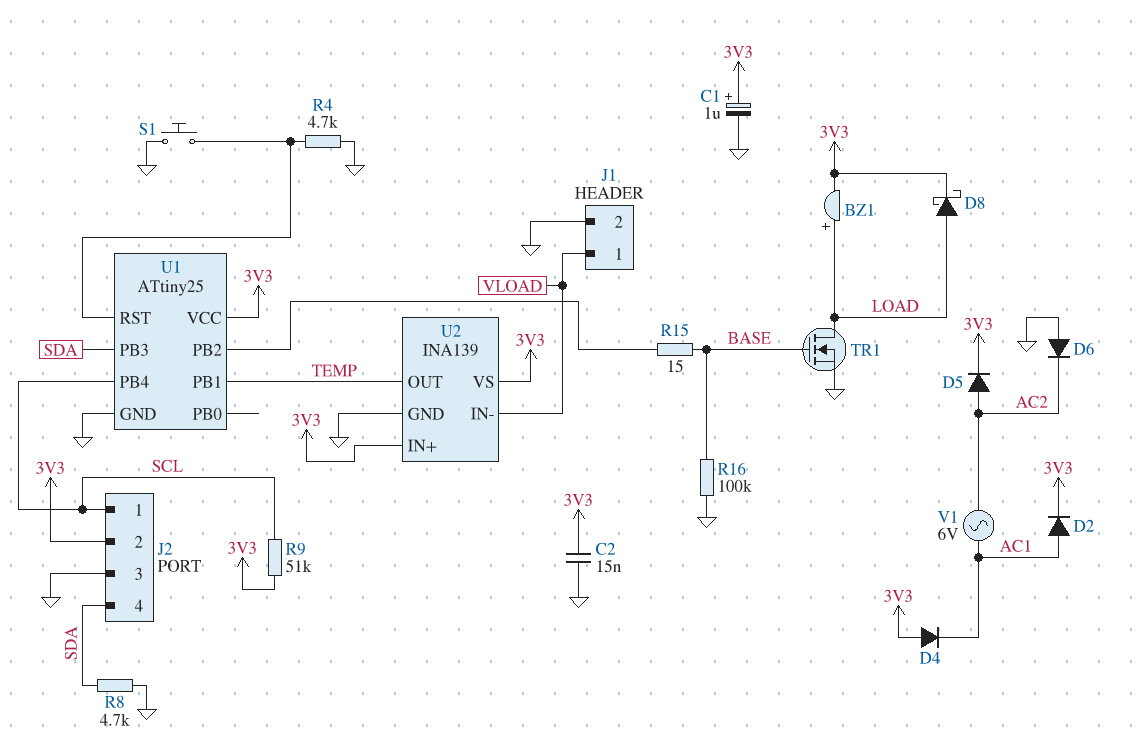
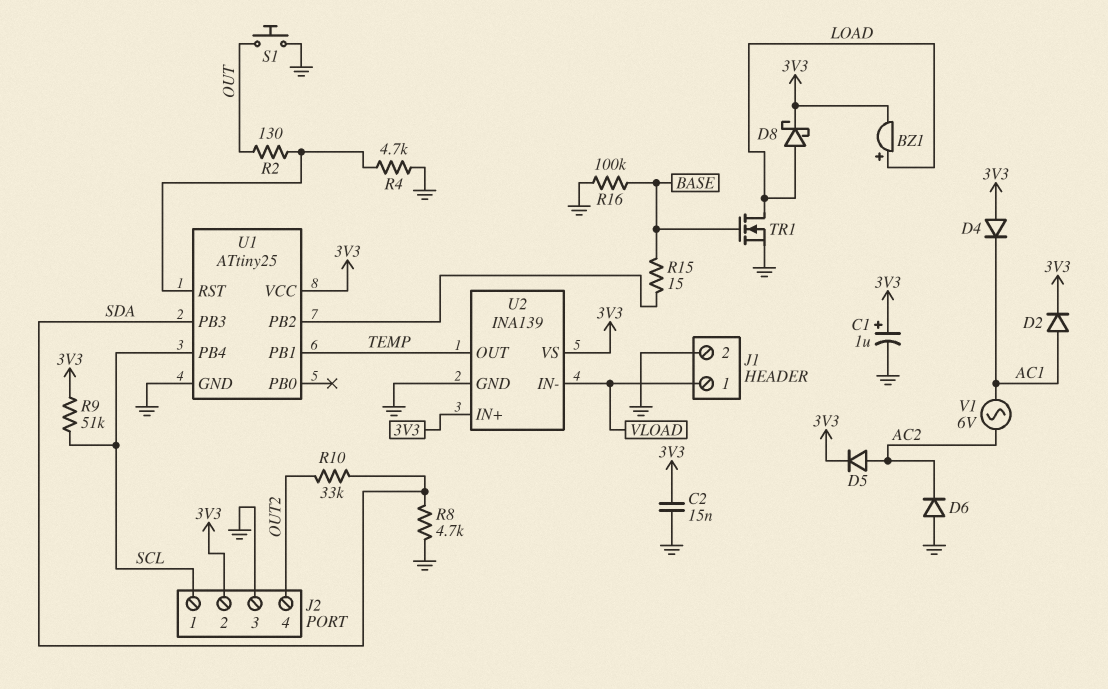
J2 pin 4: SDA -> OUT2
R2: none -> 130 (OUT, U1/RST)
R10: none -> 33k (OUT2, SDA)
S1: button (GND, U1/RST) -> button (GND, OUT)

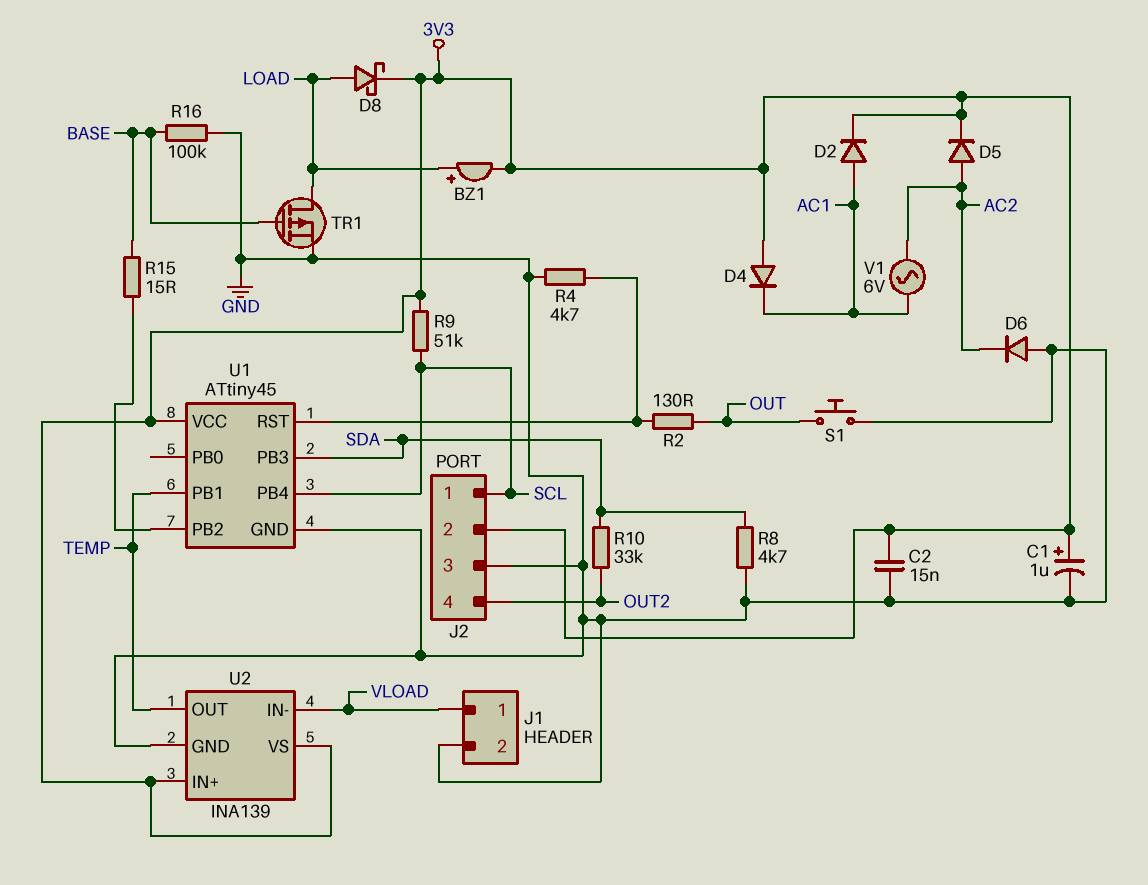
TR1: NMOS (G BASE, D LOAD, S GND) -> PMOS (G BASE, D LOAD, S GND)
U1: ATtiny25 -> ATtiny45

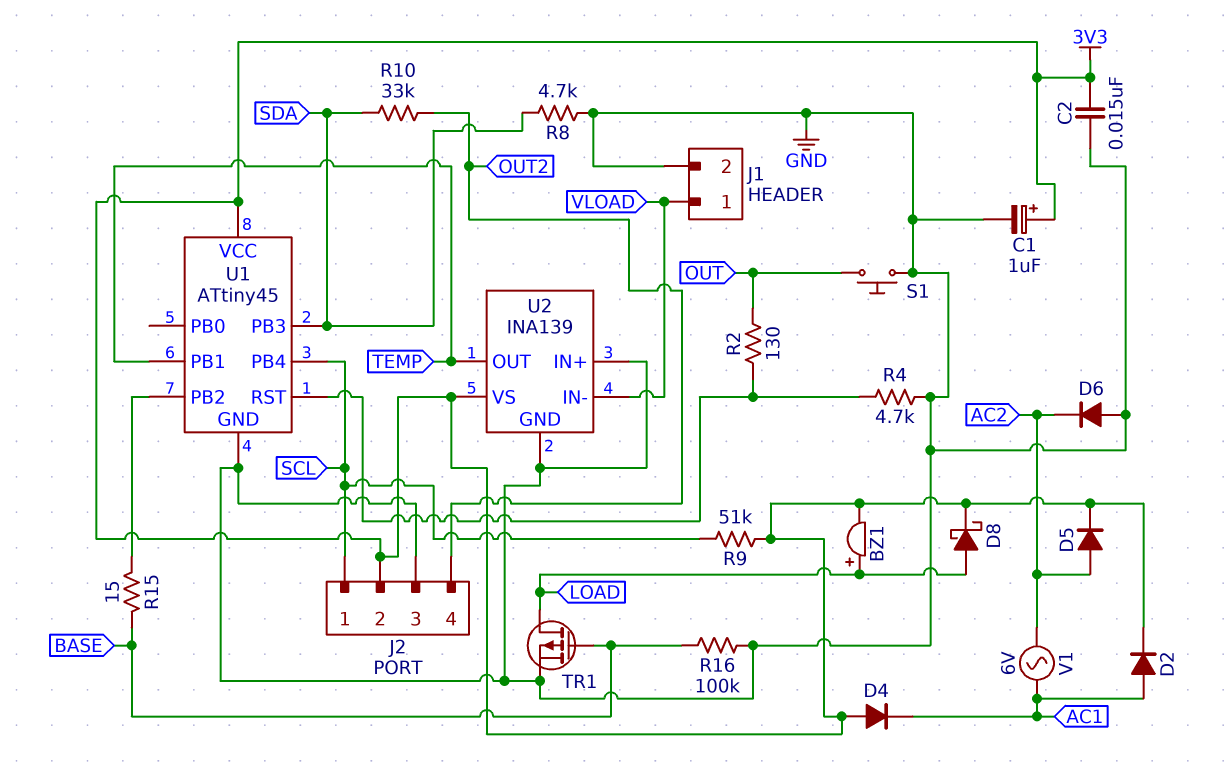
U2 pin IN+: 3V3 -> GND

